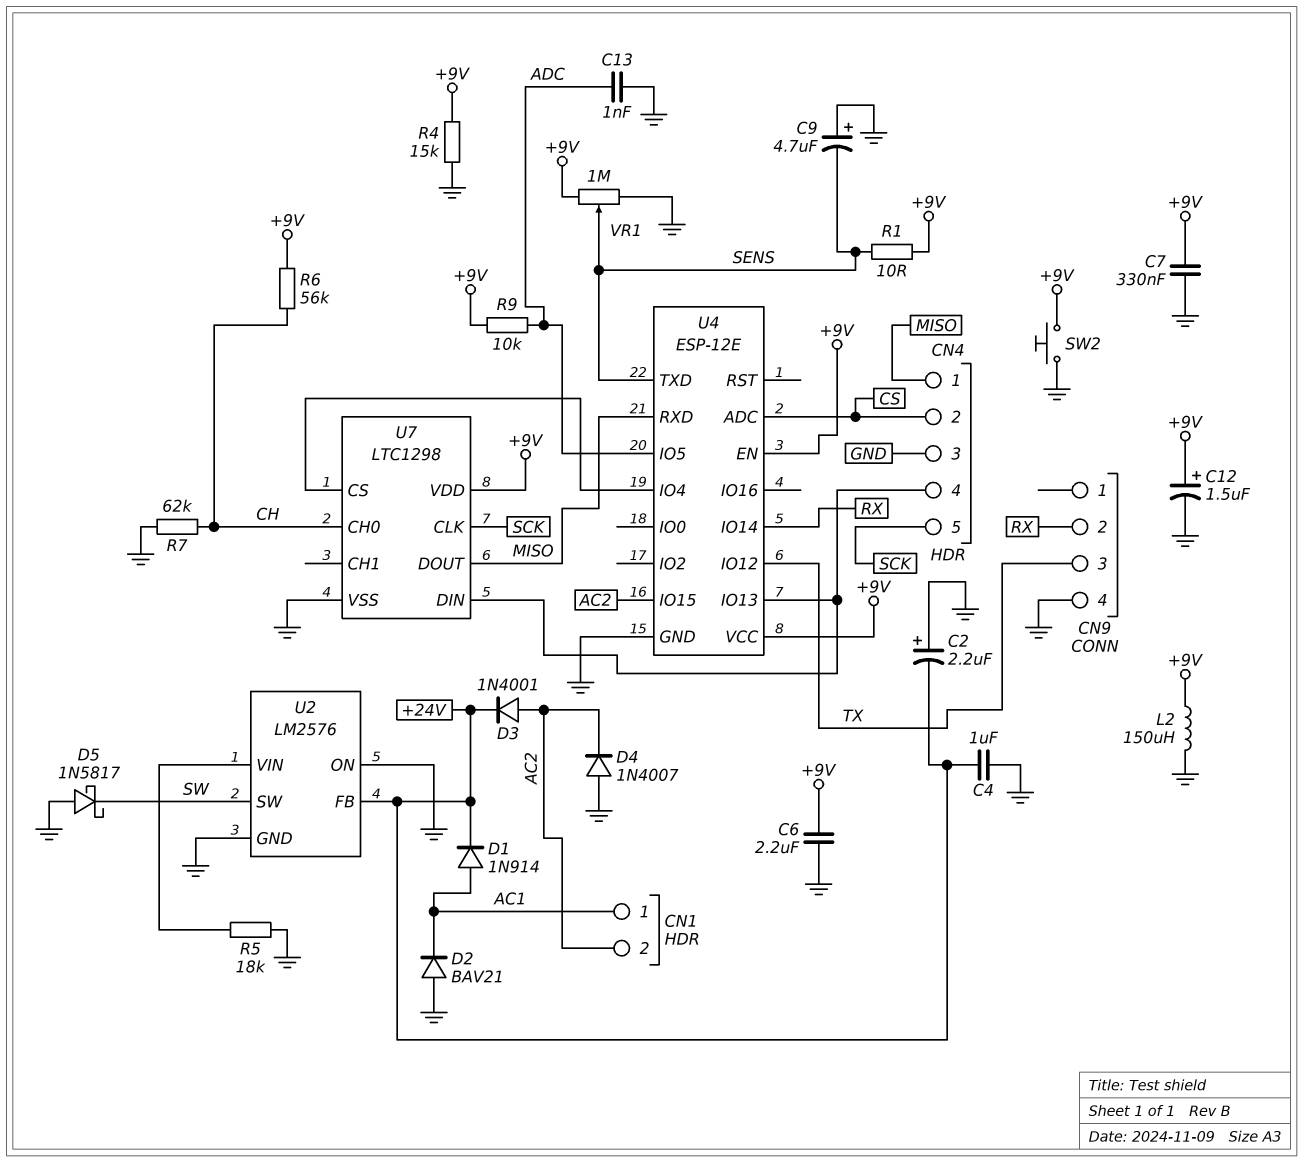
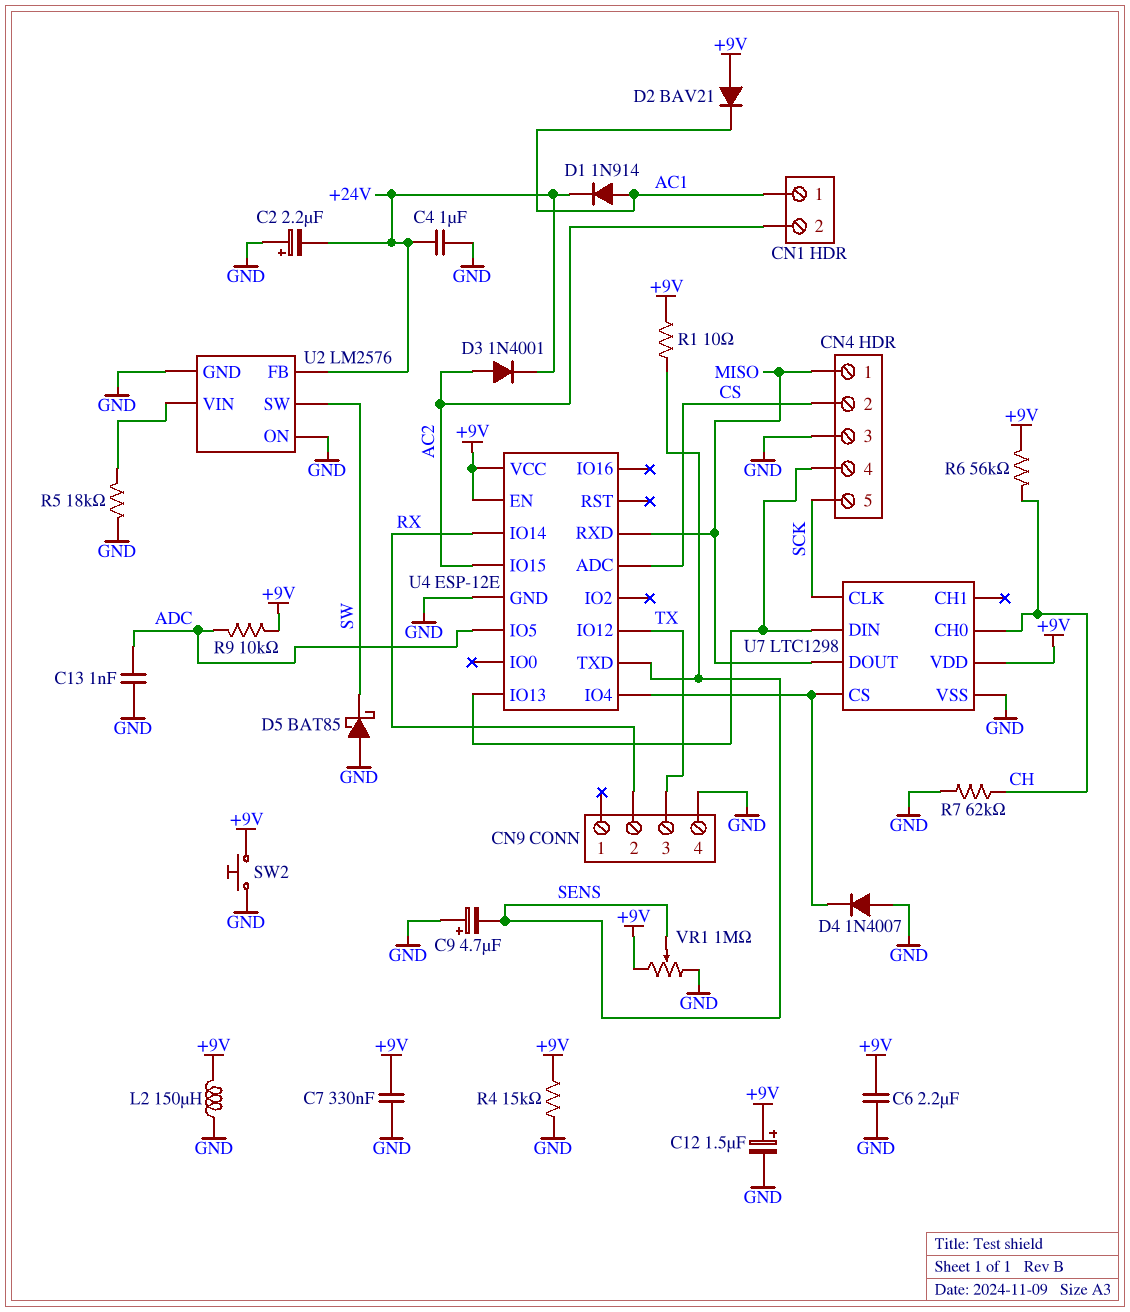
D2: diode BAV21 (A GND, K AC1) -> diode BAV21 (A +9V, K AC1)
D4: diode 1N4007 (A GND, K AC2) -> diode 1N4007 (A GND, K U4/IO4)
D5: schottky 1N5817 (A GND, K SW) -> schottky BAT85 (A GND, K SW)

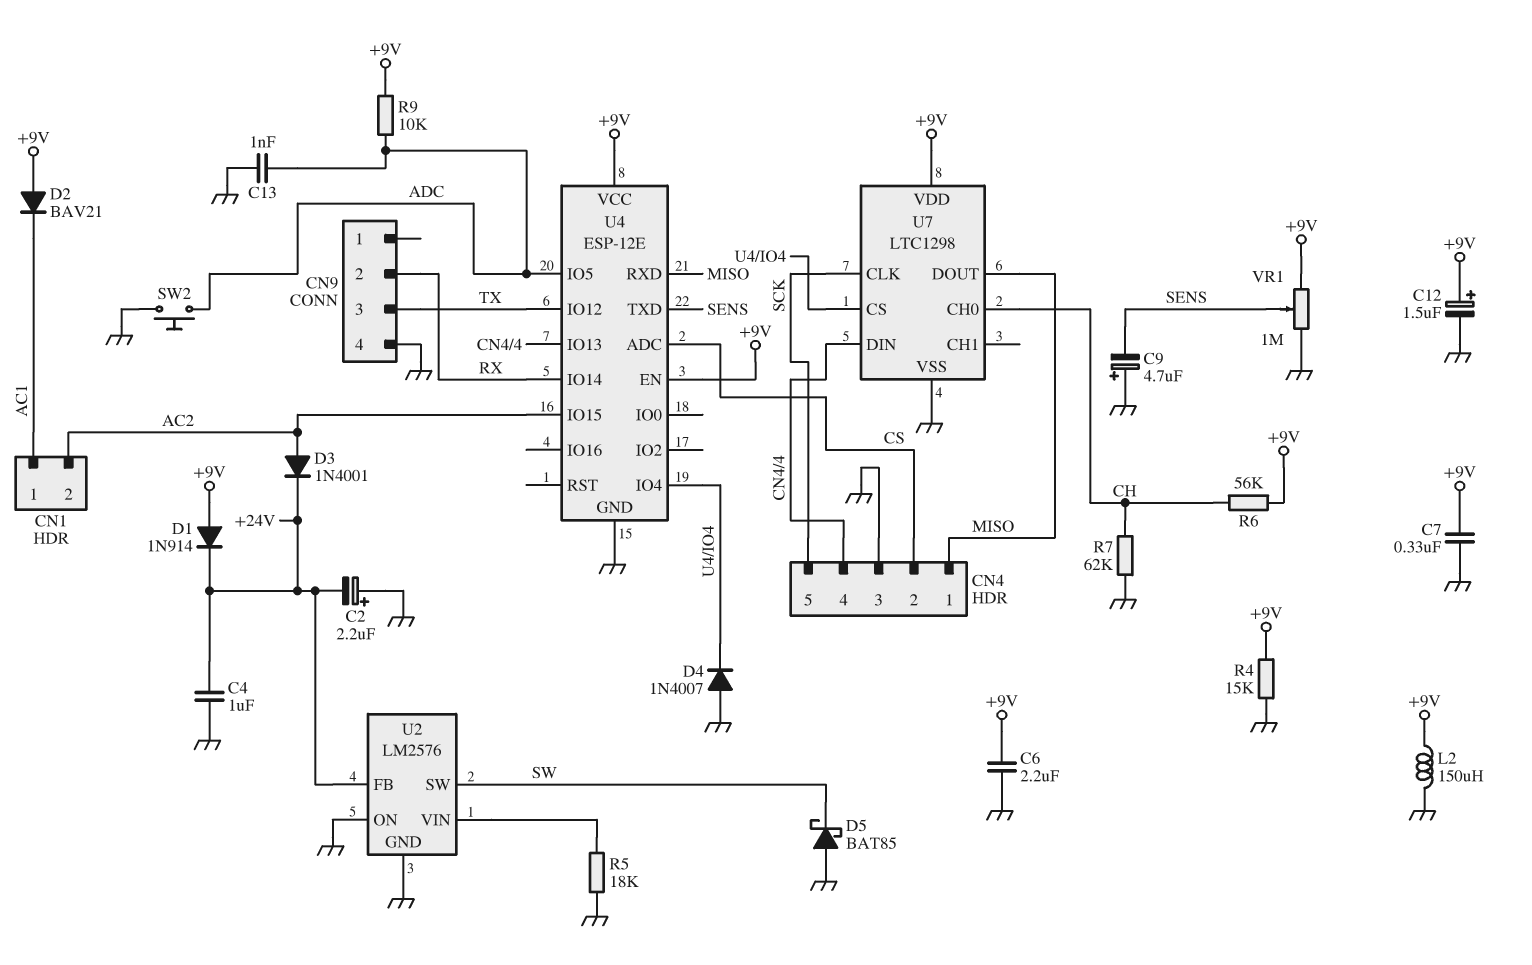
D1: diode 1N914 (A AC1, K +24V) -> diode 1N914 (A +9V, K +24V)
R1: 10 (+9V, SENS) -> none
SW2: button (+9V, GND) -> button (ADC, GND)

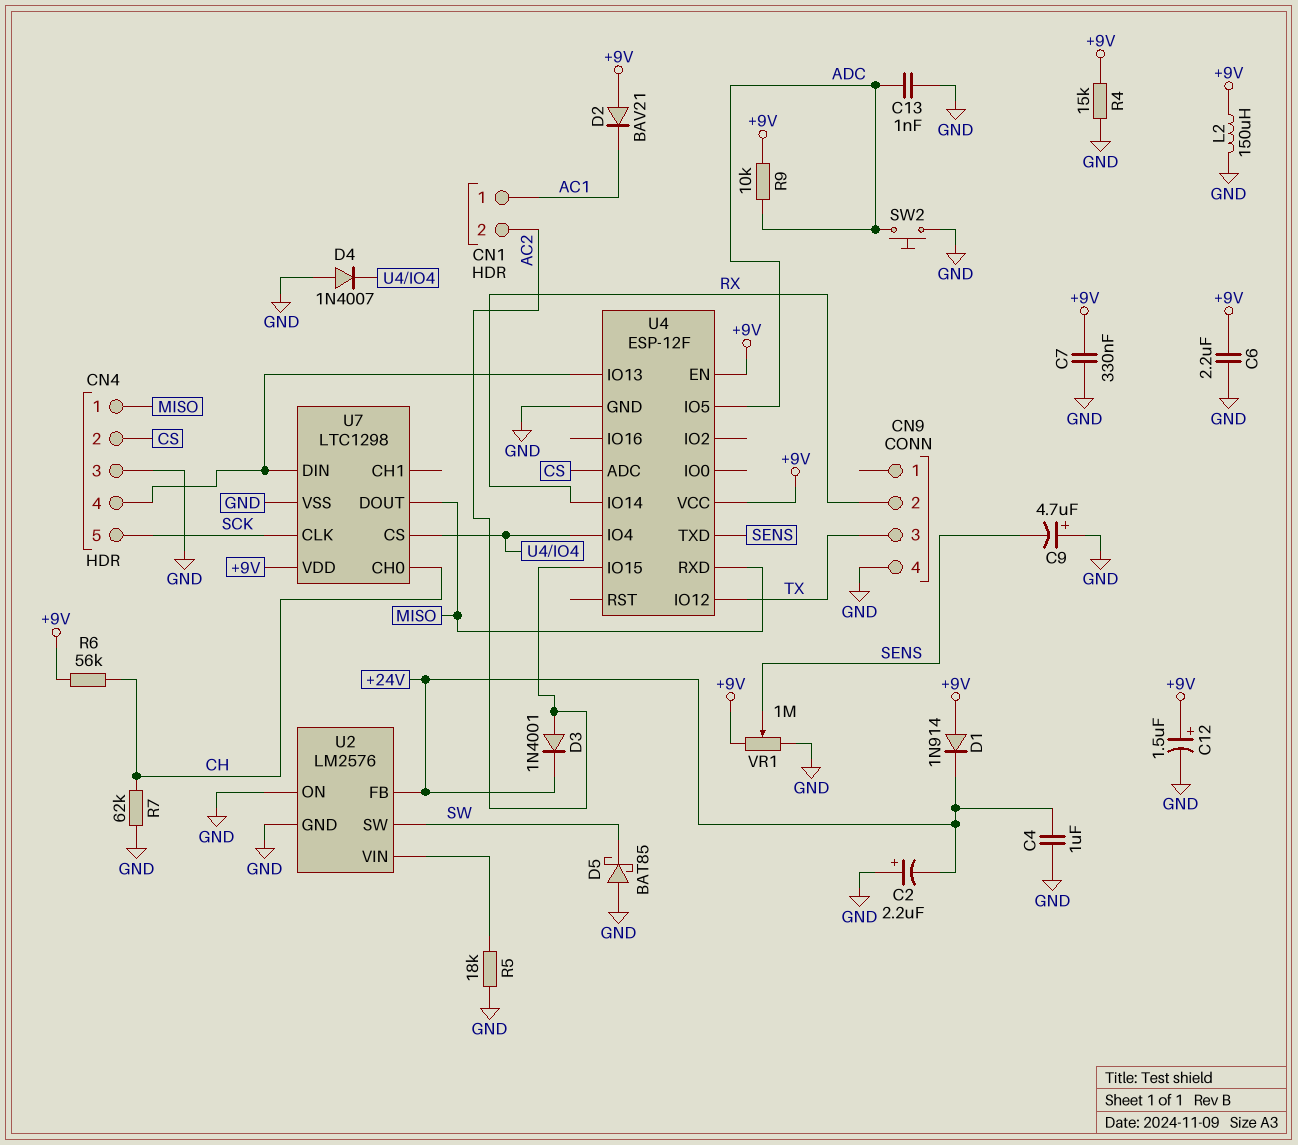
U4: ESP-12E -> ESP-12F

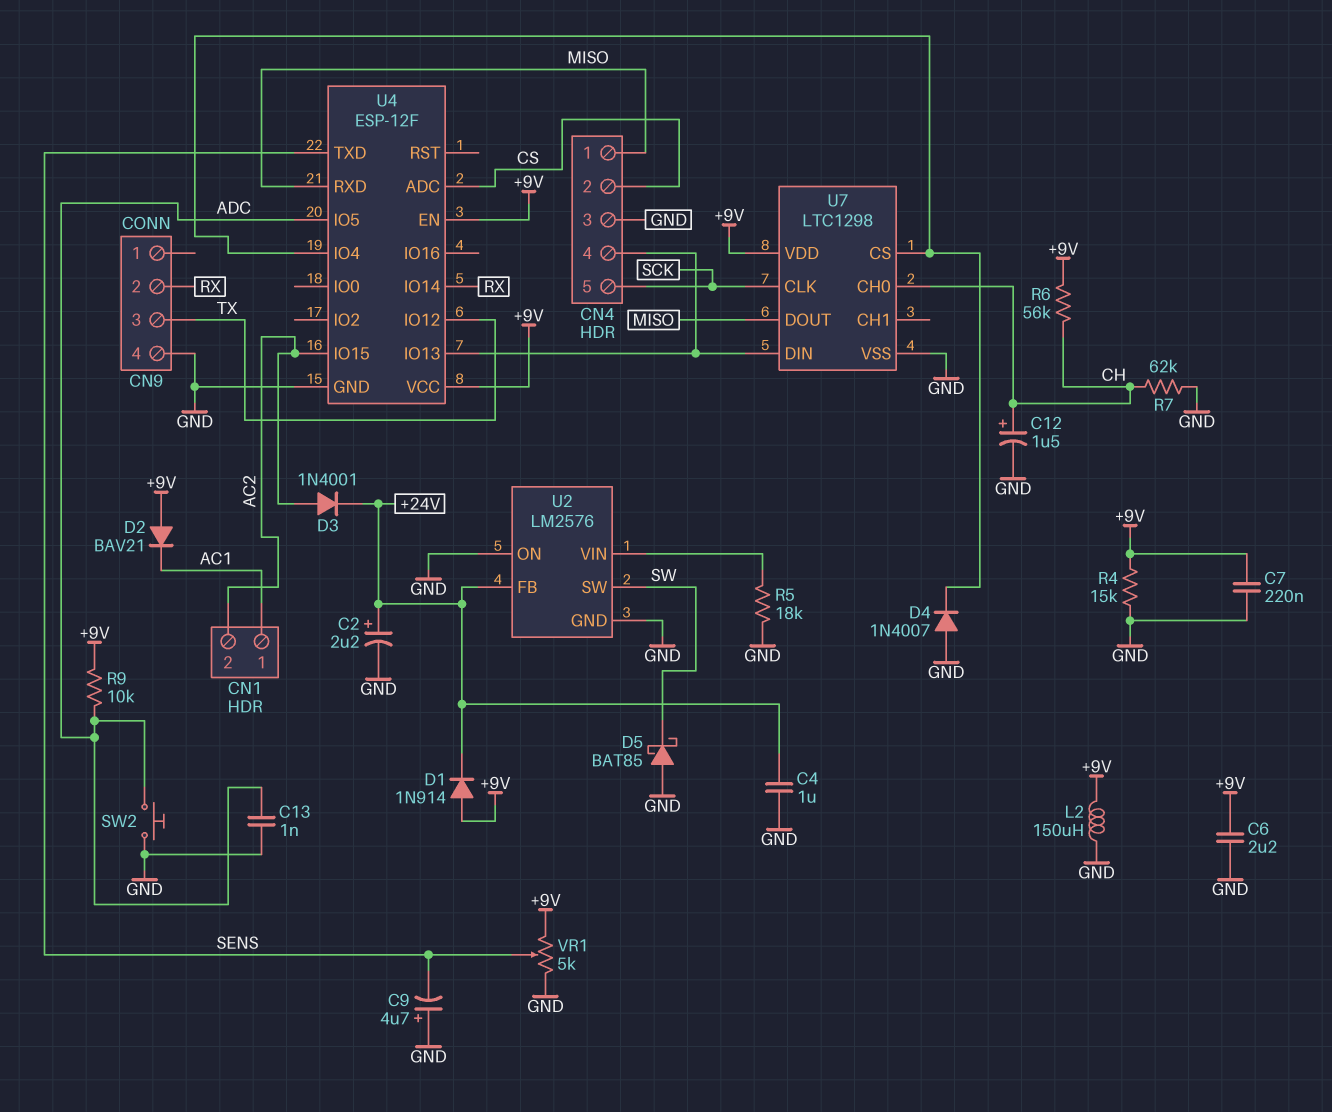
C2: 2.2uF (plus GND, minus +24V) -> 2.2uF (plus +24V, minus GND)
C7: 330nF (+9V, GND) -> 220nF (+9V, GND)
C12: 1.5uF (plus +9V, minus GND) -> 1.5uF (plus CH, minus GND)
VR1: 1M (+9V, GND, wiper SENS) -> 5k (+9V, GND, wiper SENS)

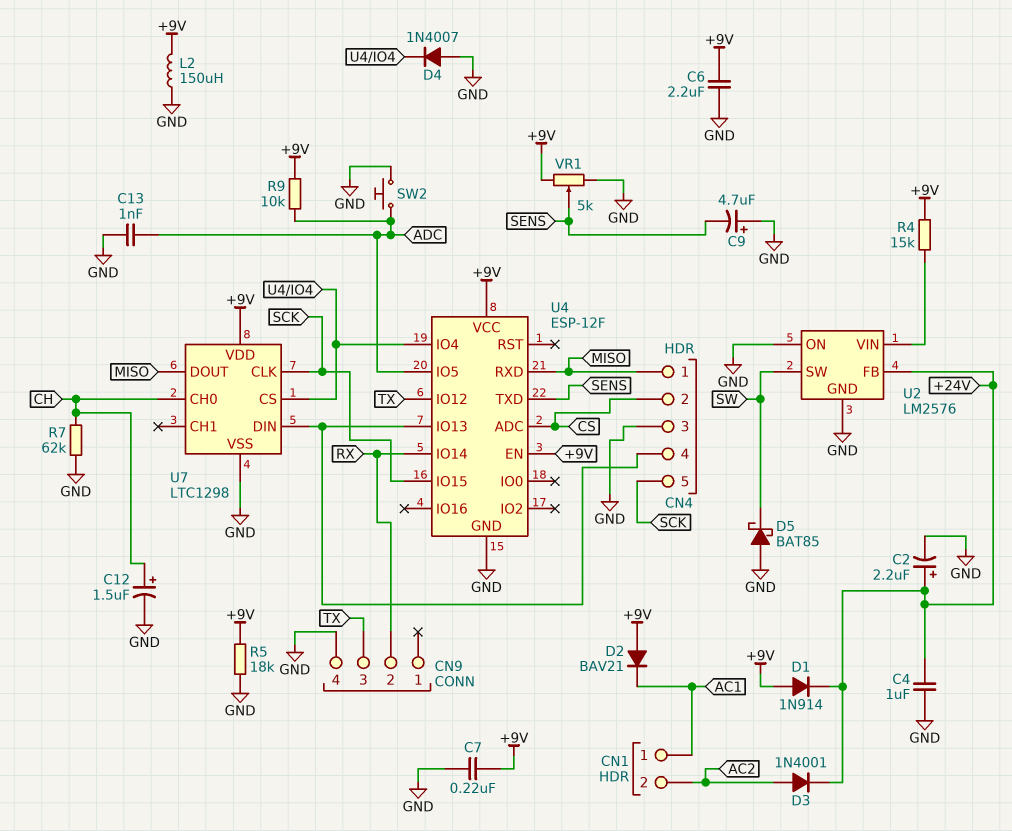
R4: 15k (+9V, GND) -> 15k (+9V, U2/VIN)
R5: 18k (GND, U2/VIN) -> 18k (+9V, GND)
R6: 56k (+9V, CH) -> none
U4 pin IO15: AC2 -> SCK

